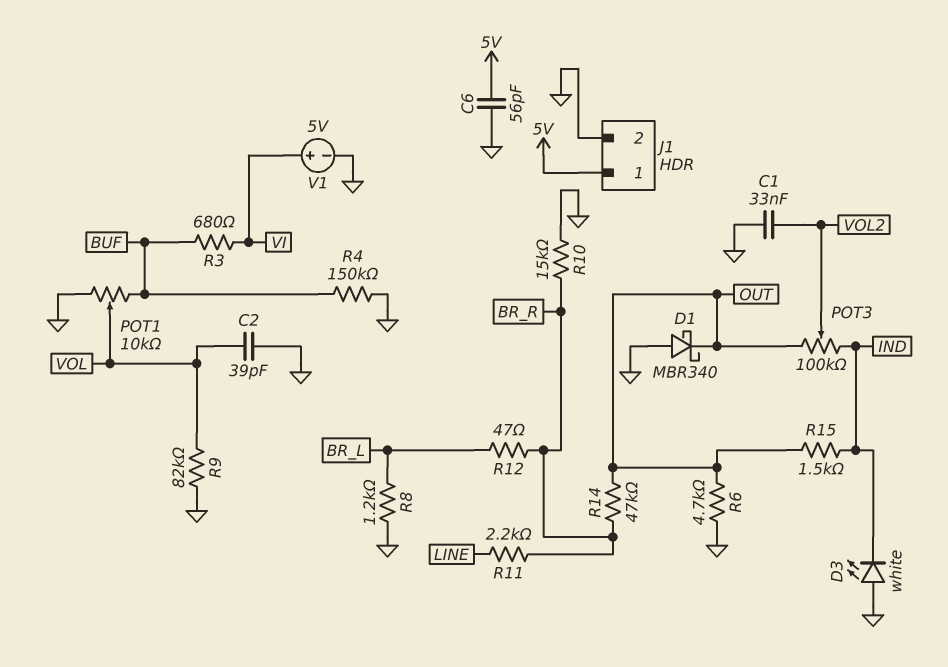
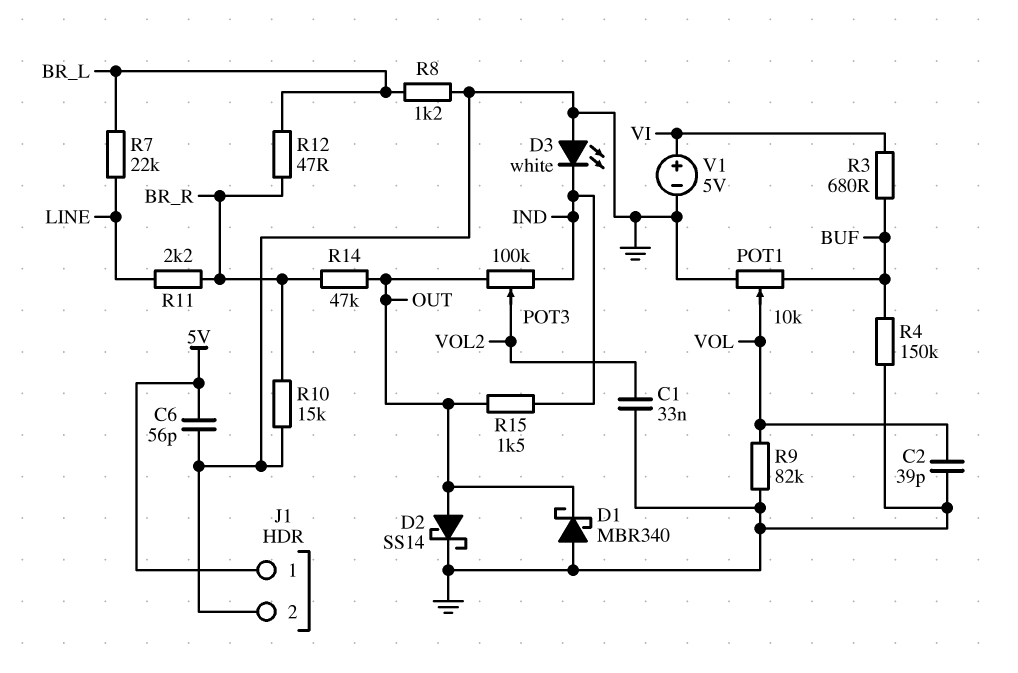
D2: none -> schottky SS14 (A OUT, K GND)
R6: 4.7k (GND, OUT) -> none
R7: none -> 22k (BR_L, LINE)

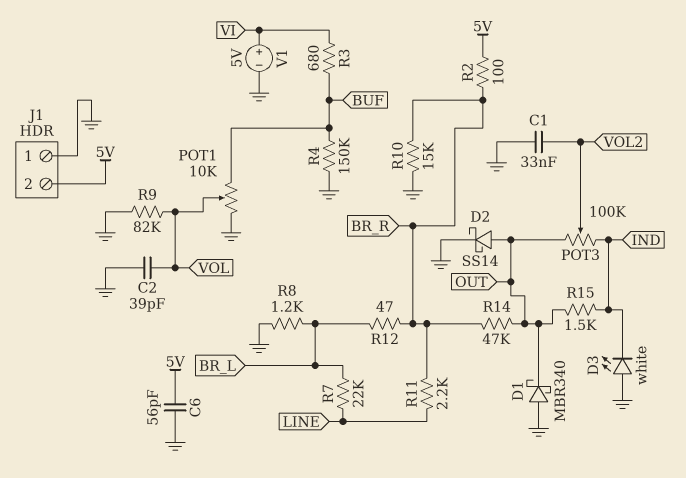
J1 pin 1: 5V -> GND
J1 pin 2: GND -> 5V
R2: none -> 100 (5V, BR_R)

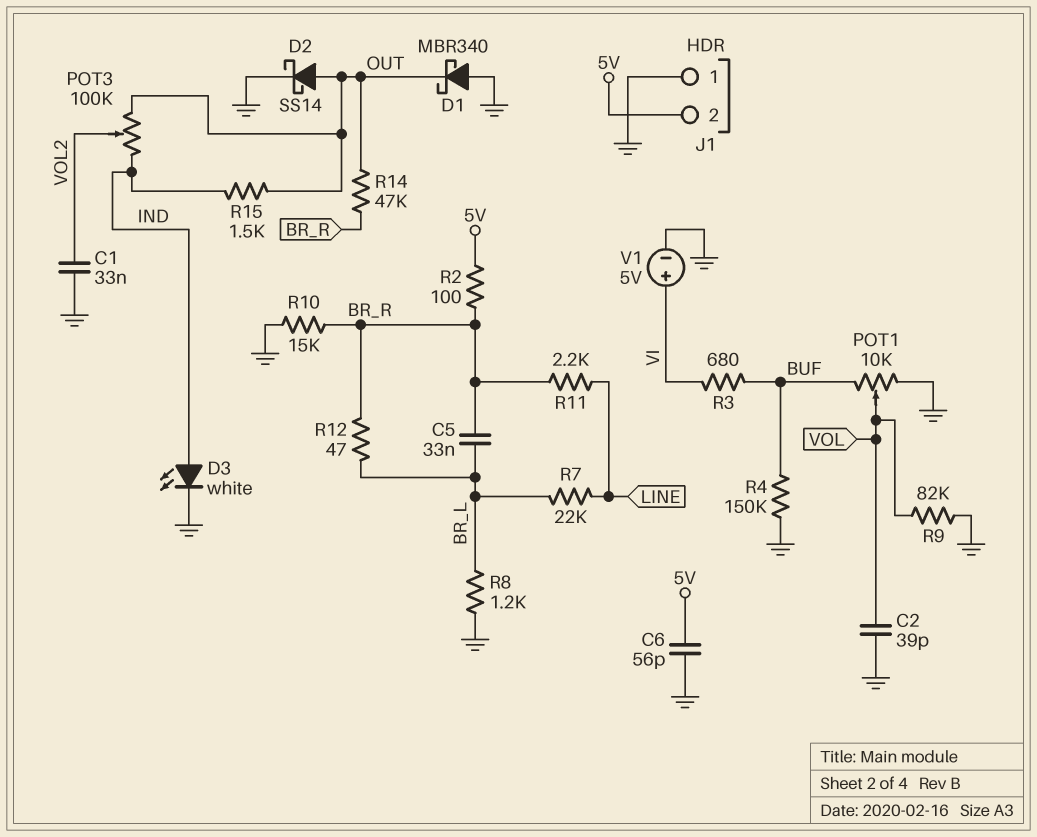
C5: none -> 33nF (BR_L, BR_R)
D3: LED white (A GND, K IND) -> LED white (A IND, K GND)

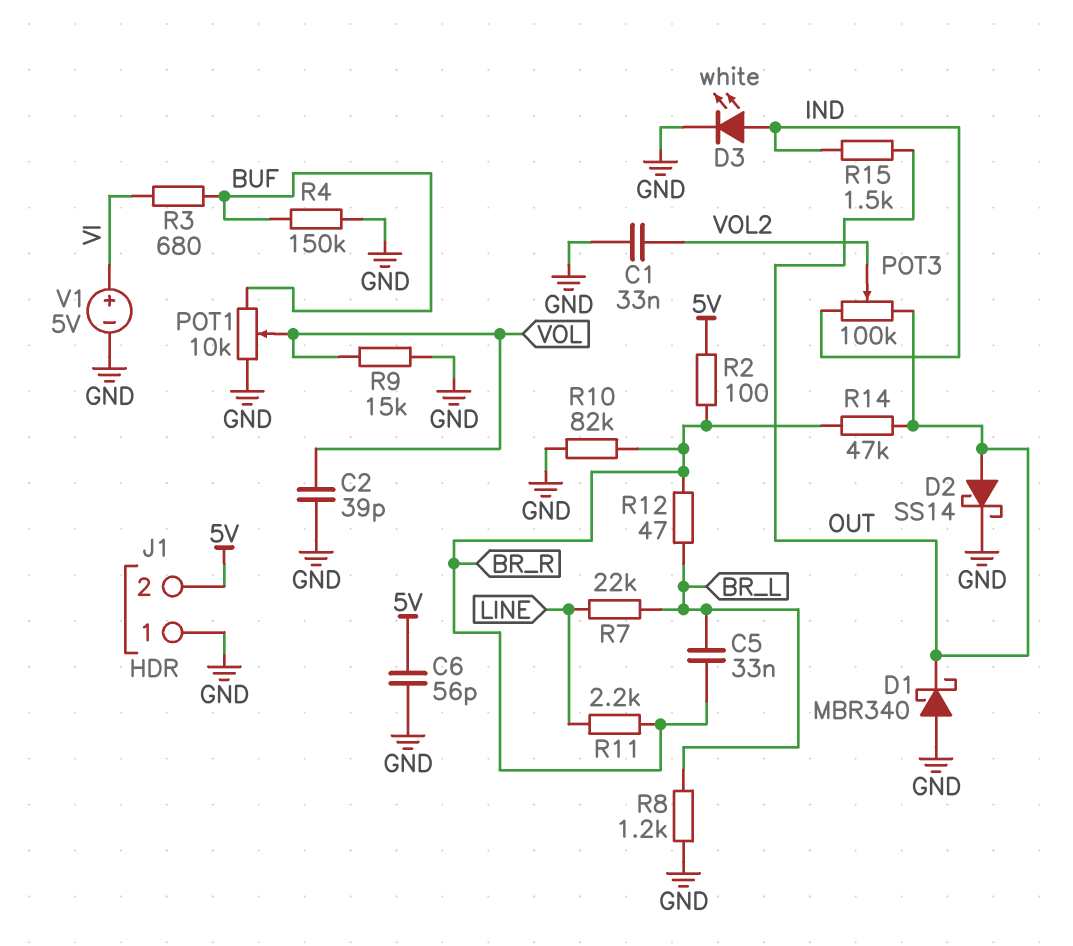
R9: 82k (GND, VOL) -> 15k (GND, VOL)
R10: 15k (BR_R, GND) -> 82k (BR_R, GND)

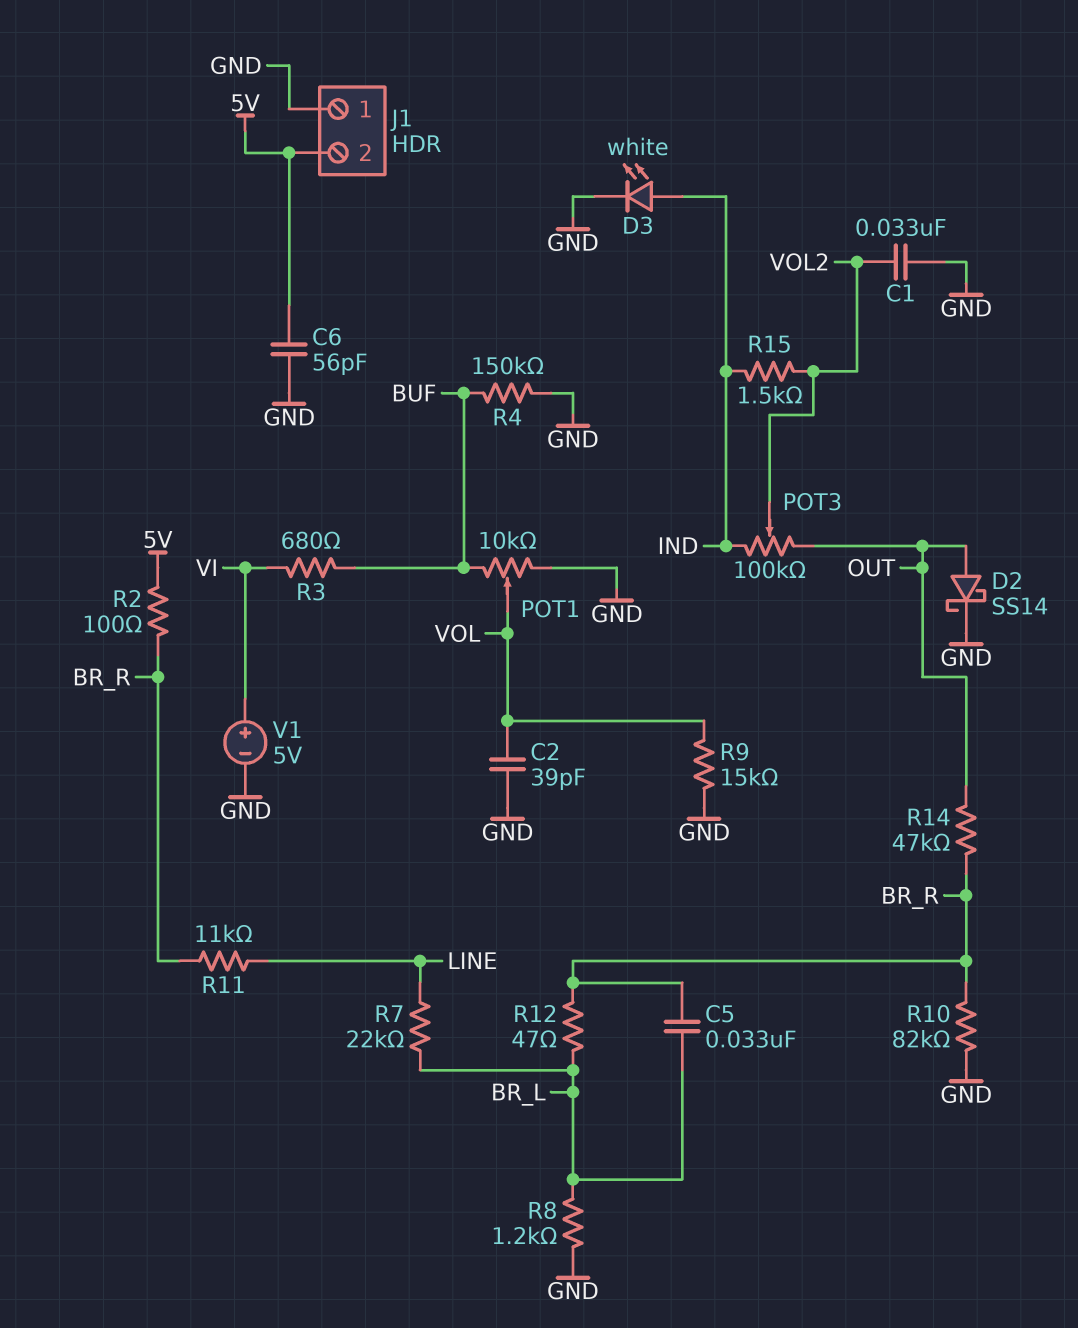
D1: schottky MBR340 (A GND, K OUT) -> none
R11: 2.2k (BR_R, LINE) -> 11k (BR_R, LINE)
R15: 1.5k (IND, OUT) -> 1.5k (IND, VOL2)

